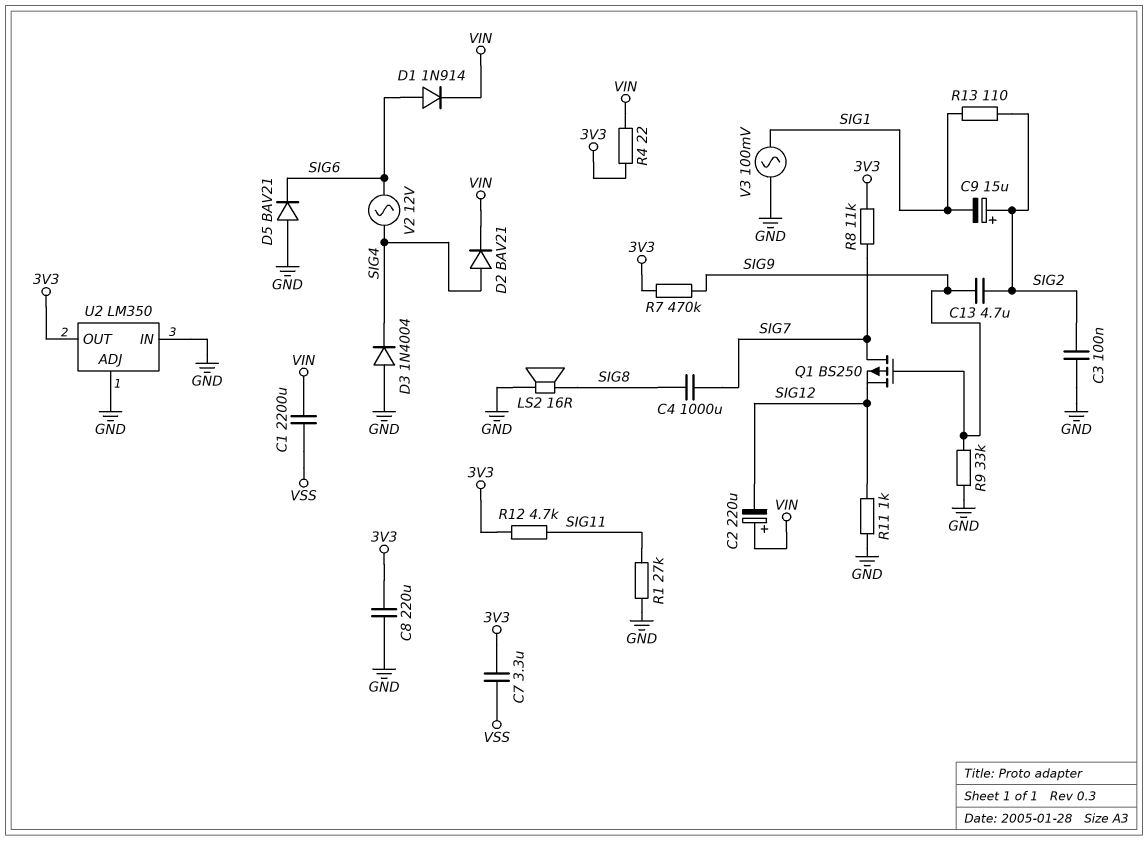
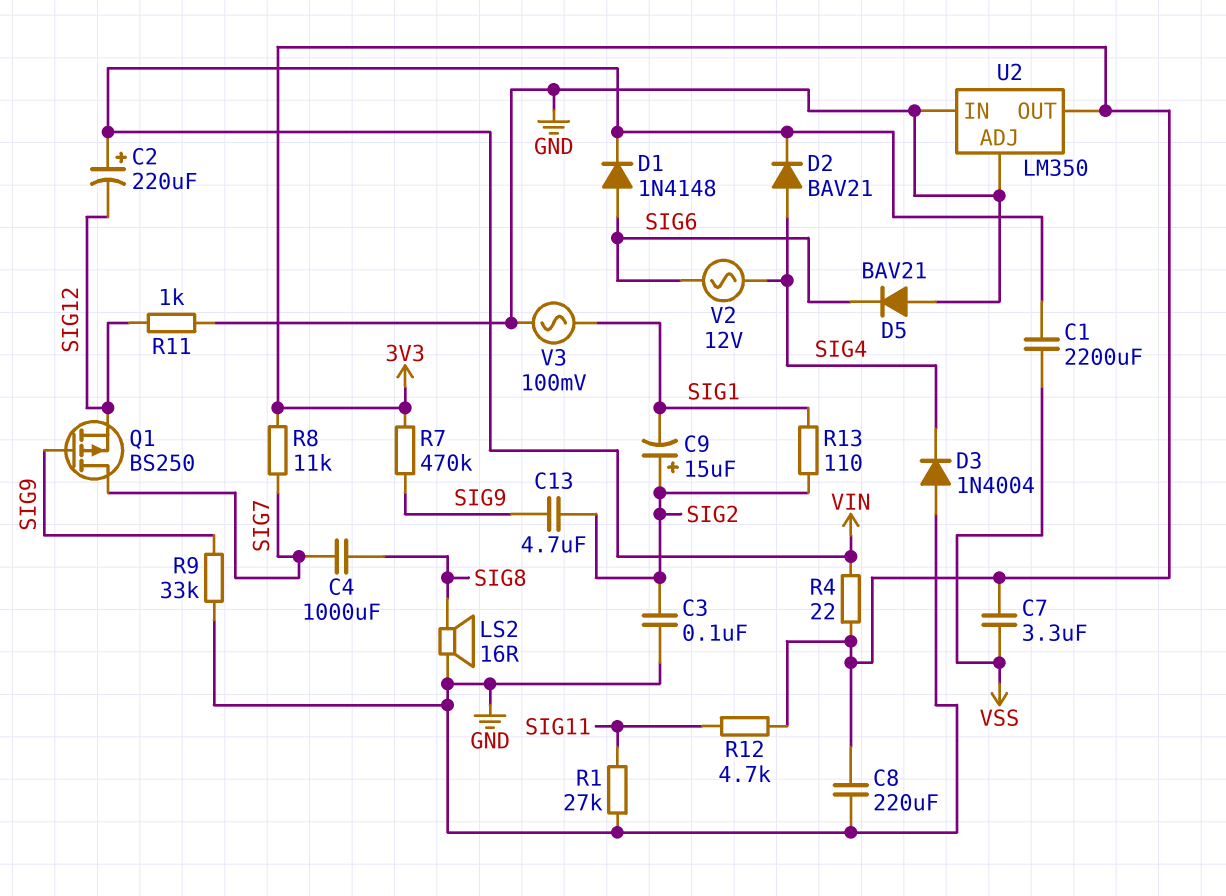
D1: diode 1N914 (A SIG6, K VIN) -> diode 1N4148 (A SIG6, K VIN)

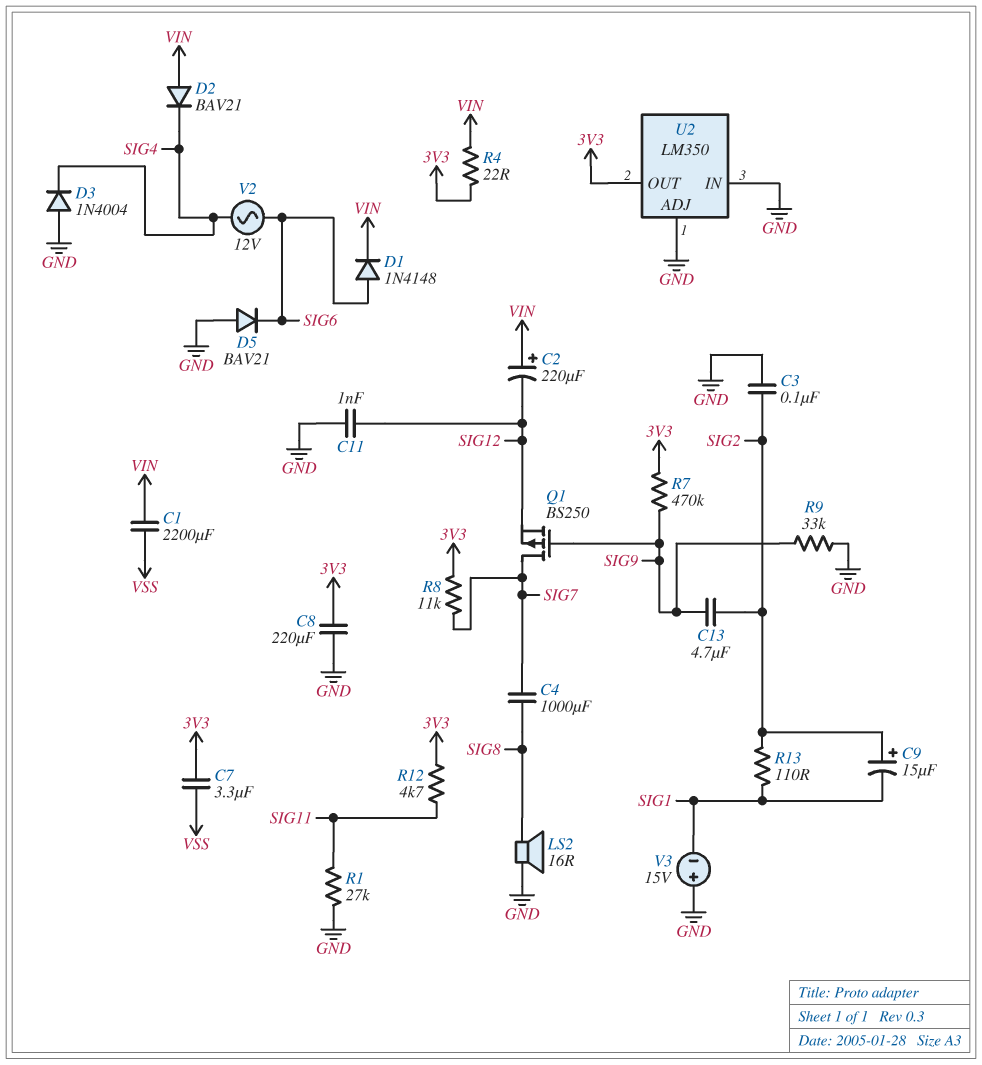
C11: none -> 1nF (GND, SIG12)
D2: diode BAV21 (A SIG4, K VIN) -> diode BAV21 (A VIN, K SIG4)
R11: 1k (GND, SIG12) -> none
V3: AC 100mV (GND, SIG1) -> 15V (plus GND, minus SIG1)

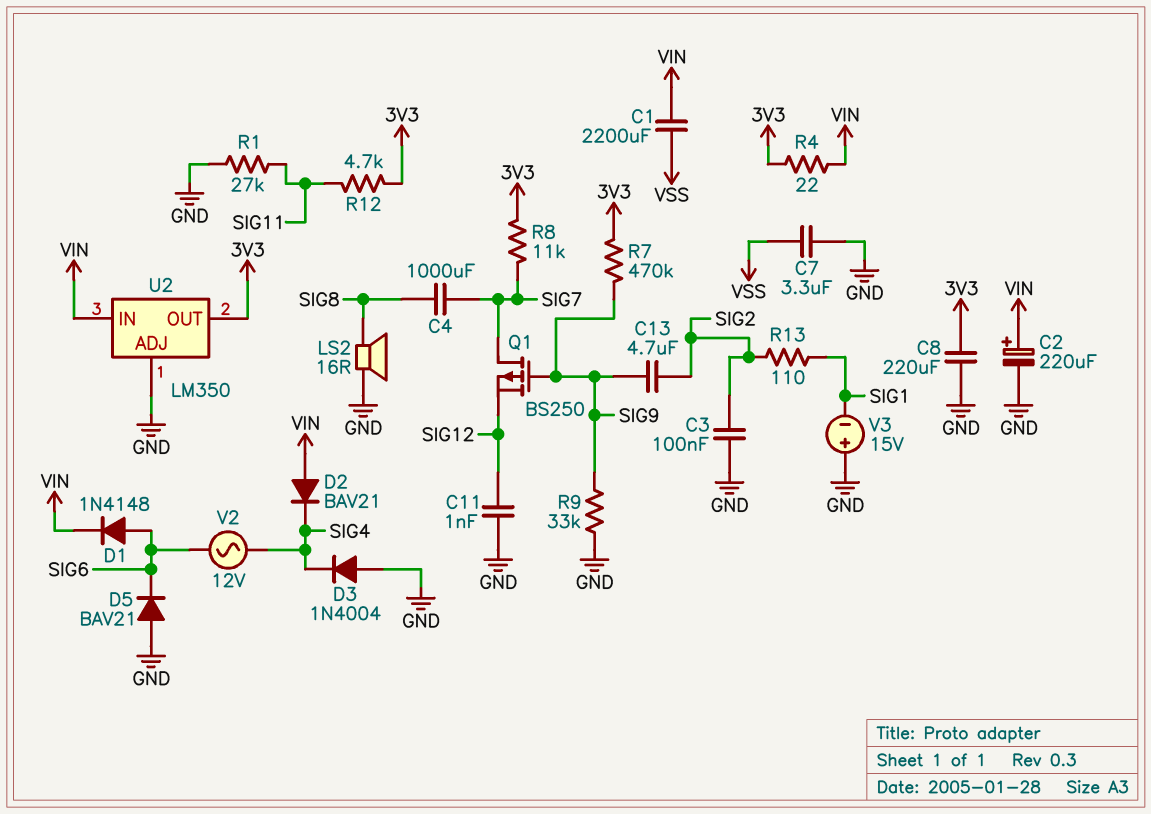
C2: 220uF (plus VIN, minus SIG12) -> 220uF (plus VIN, minus GND)
C7: 3.3uF (3V3, VSS) -> 3.3uF (GND, VSS)
C9: 15uF (plus SIG2, minus SIG1) -> none
U2 pin IN: GND -> VIN

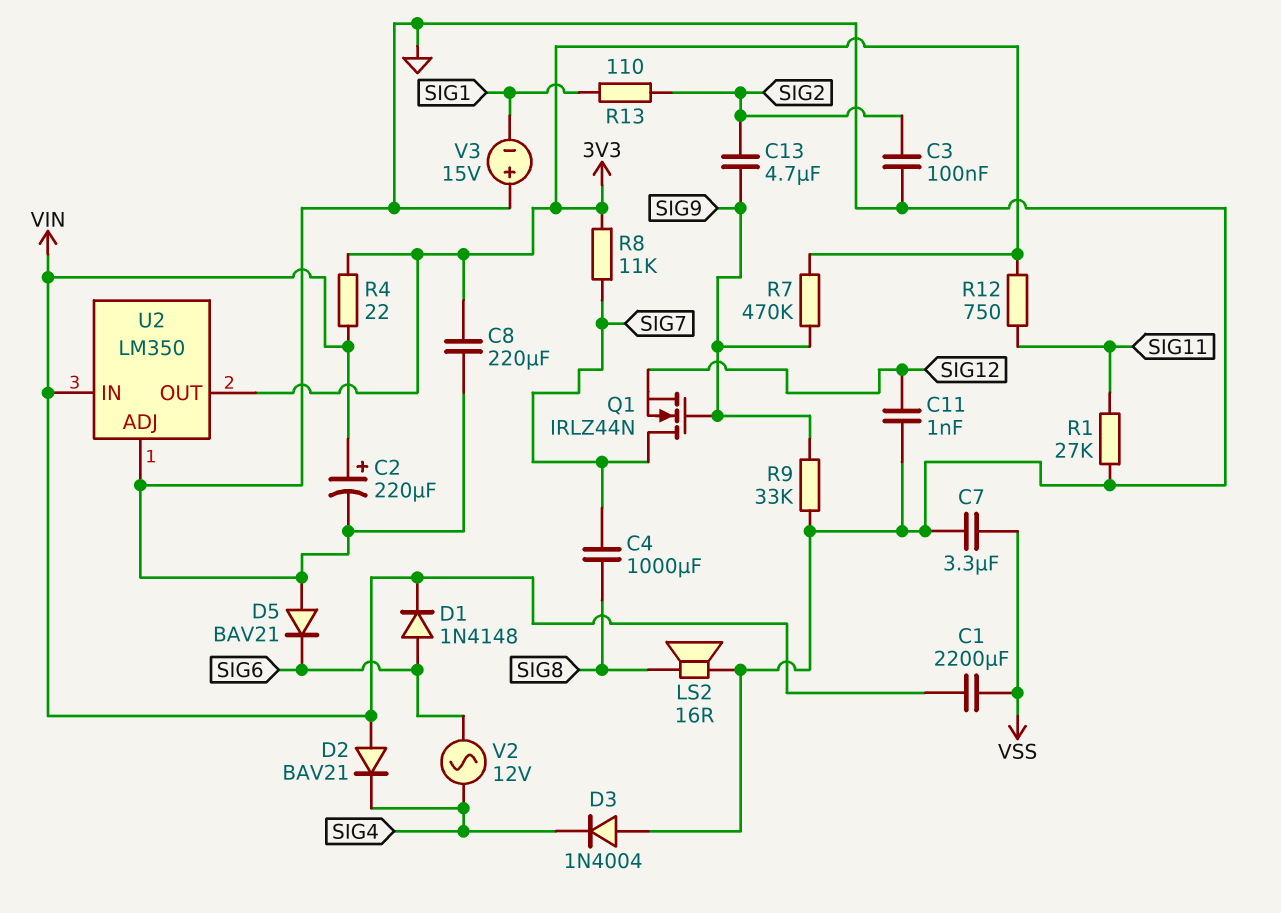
Q1: PMOS BS250 (G SIG9, D SIG7, S SIG12) -> NMOS IRLZ44N (G SIG9, D SIG7, S SIG12)
R12: 4.7k (3V3, SIG11) -> 750 (3V3, SIG11)

